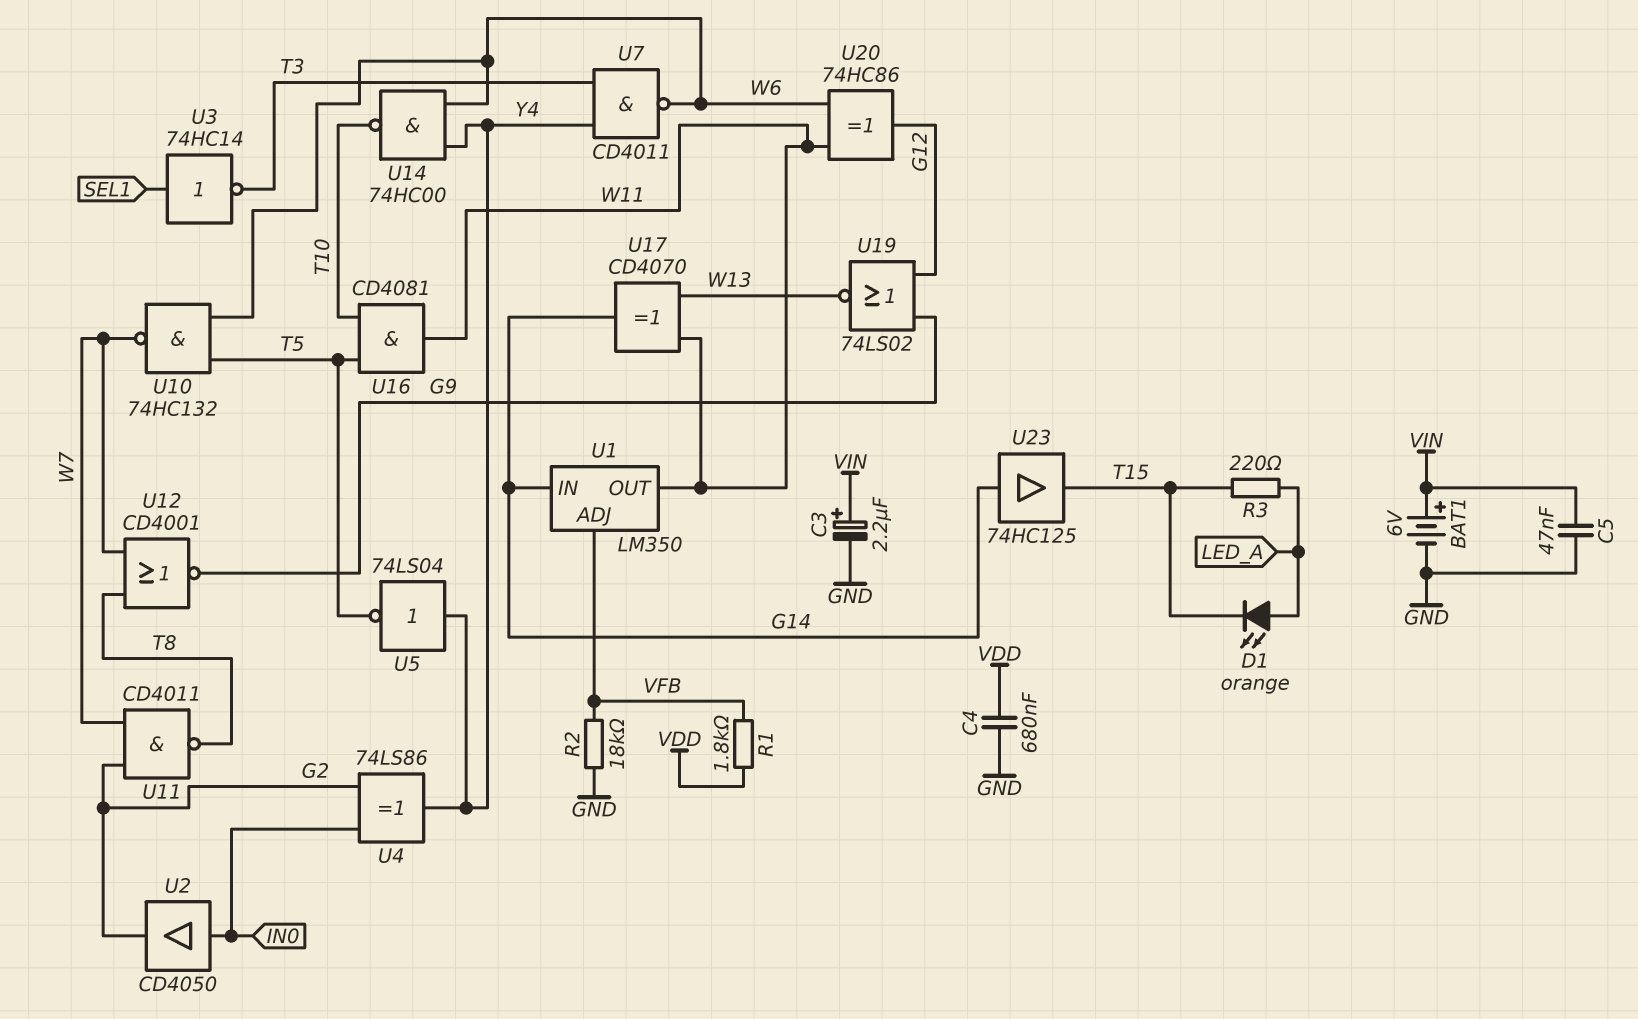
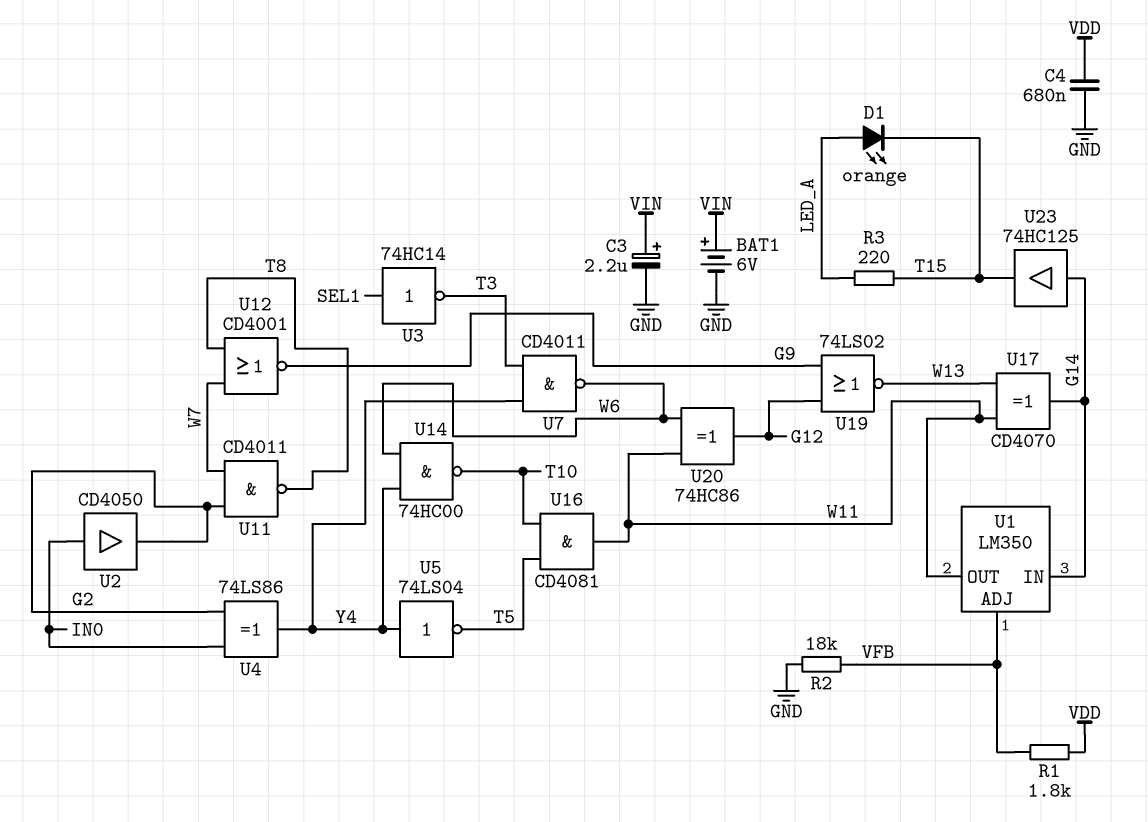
C5: 47nF (GND, VIN) -> none
U10: NAND 74HC132 (in T5, in W6, out W7) -> none

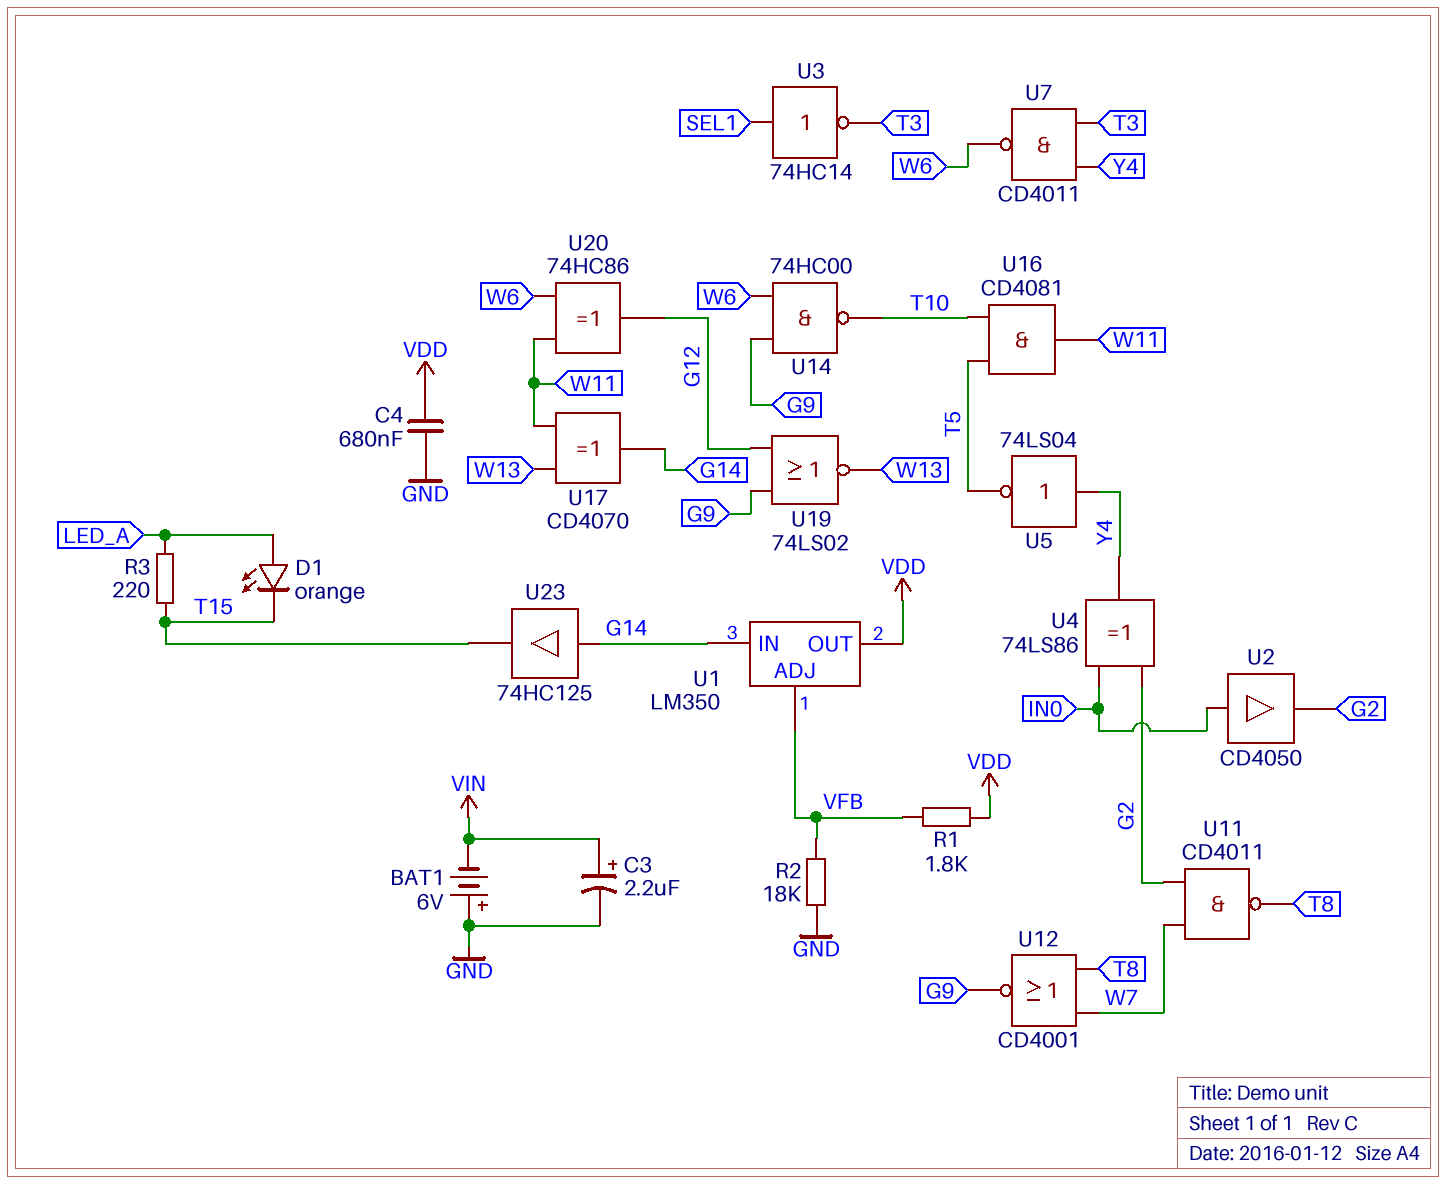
BAT1: 6V (plus VIN, minus GND) -> 6V (plus GND, minus VIN)
U1 pin OUT: W11 -> VDD
U14: NAND 74HC00 (in W6, in Y4, out T10) -> NAND 74HC00 (in G9, in W6, out T10)

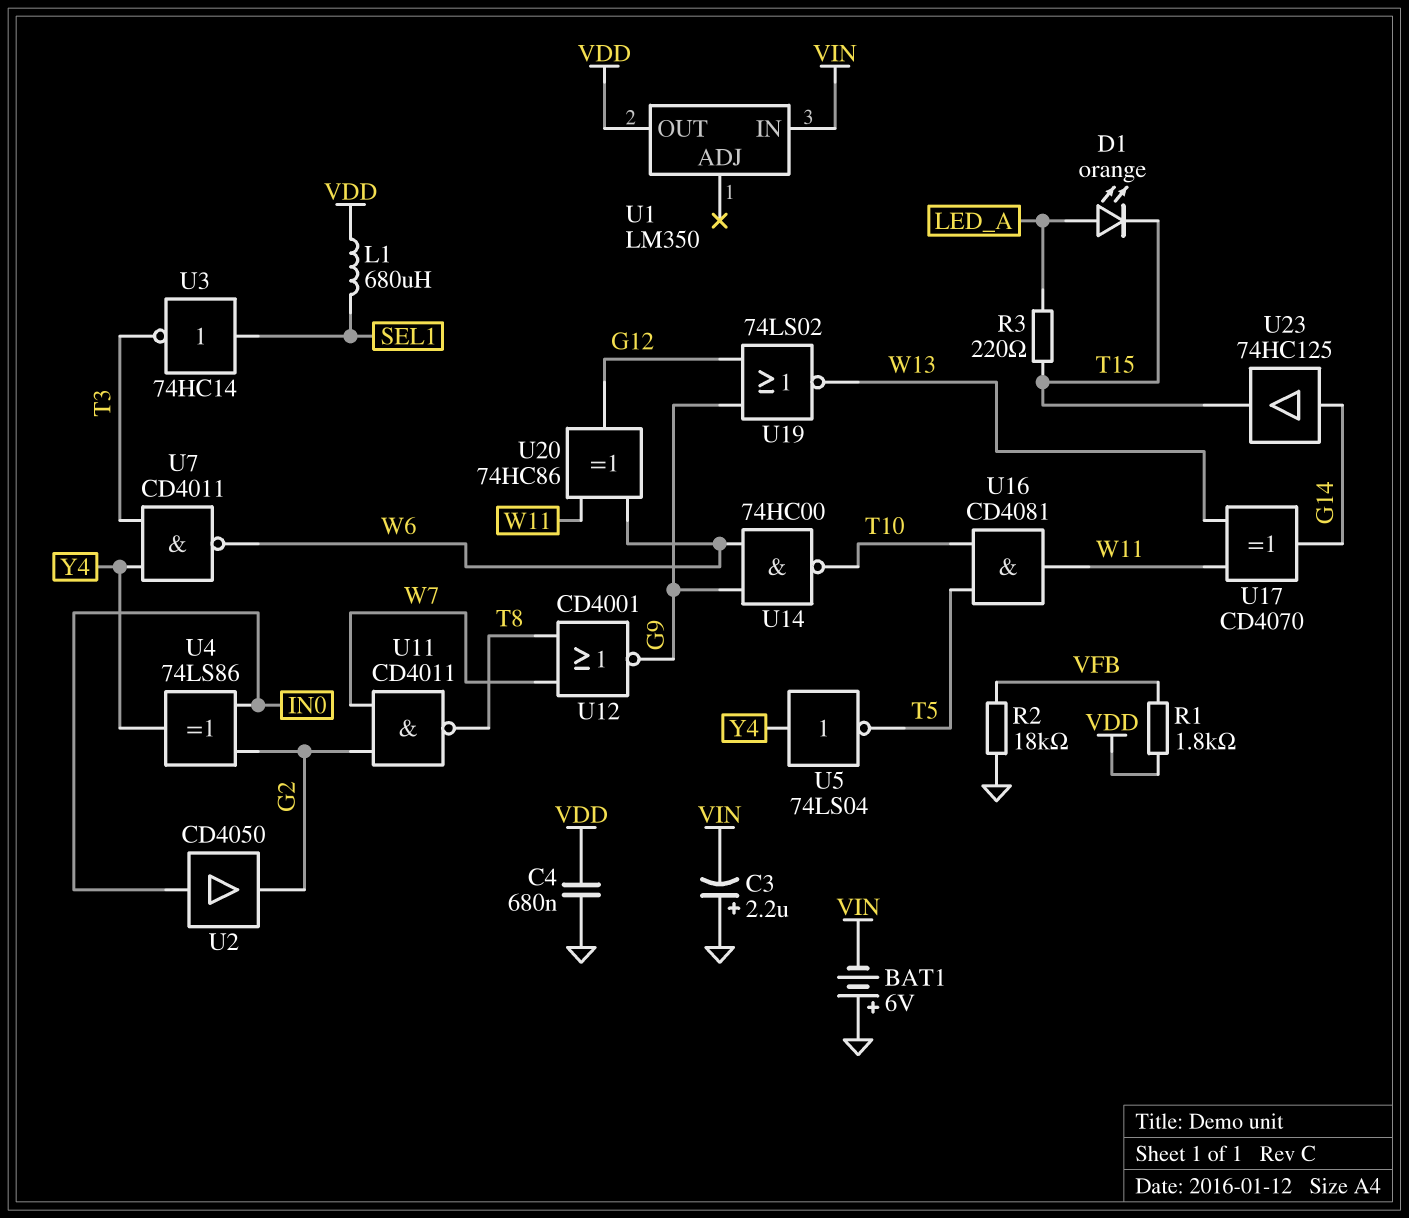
C3: 2.2uF (plus VIN, minus GND) -> 2.2uF (plus GND, minus VIN)
L1: none -> 680uH (SEL1, VDD)
U1 pin ADJ: VFB -> none
U1 pin IN: G14 -> VIN

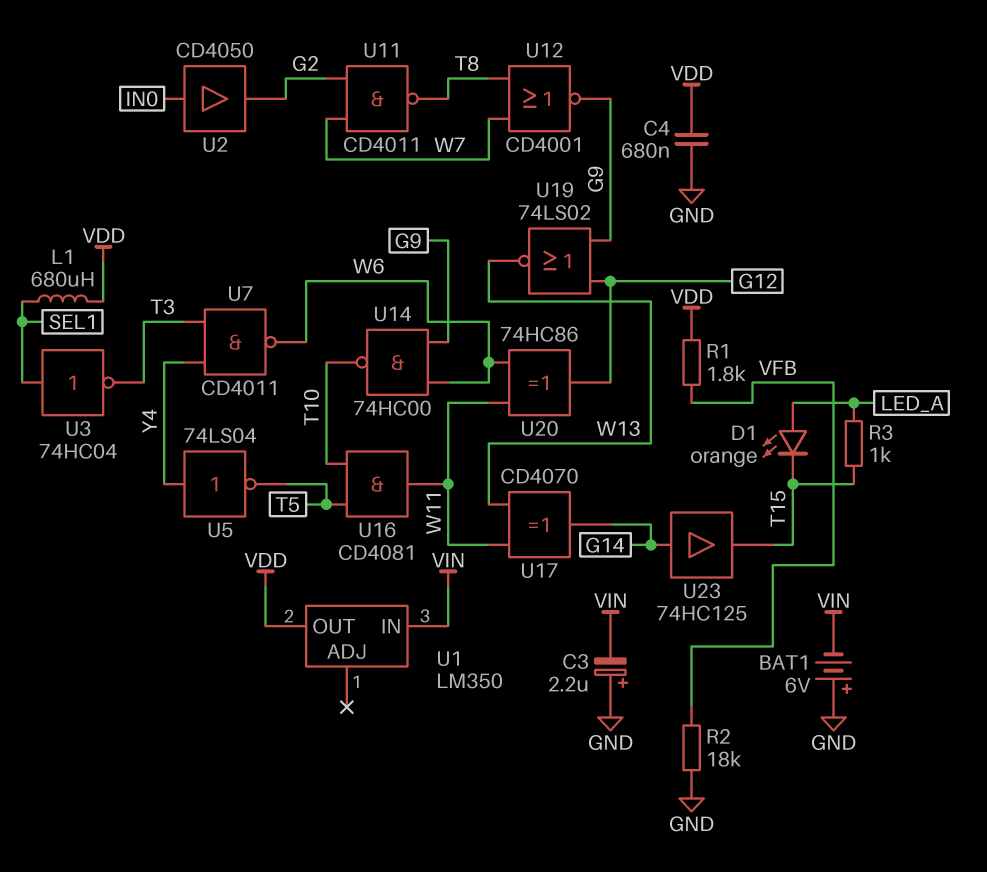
R3: 220 (LED_A, T15) -> 1k (LED_A, T15)
U3: NOT 74HC14 (in SEL1, out T3) -> NOT 74HC04 (in SEL1, out T3)
U4: XOR 74LS86 (in G2, in IN0, out Y4) -> none

